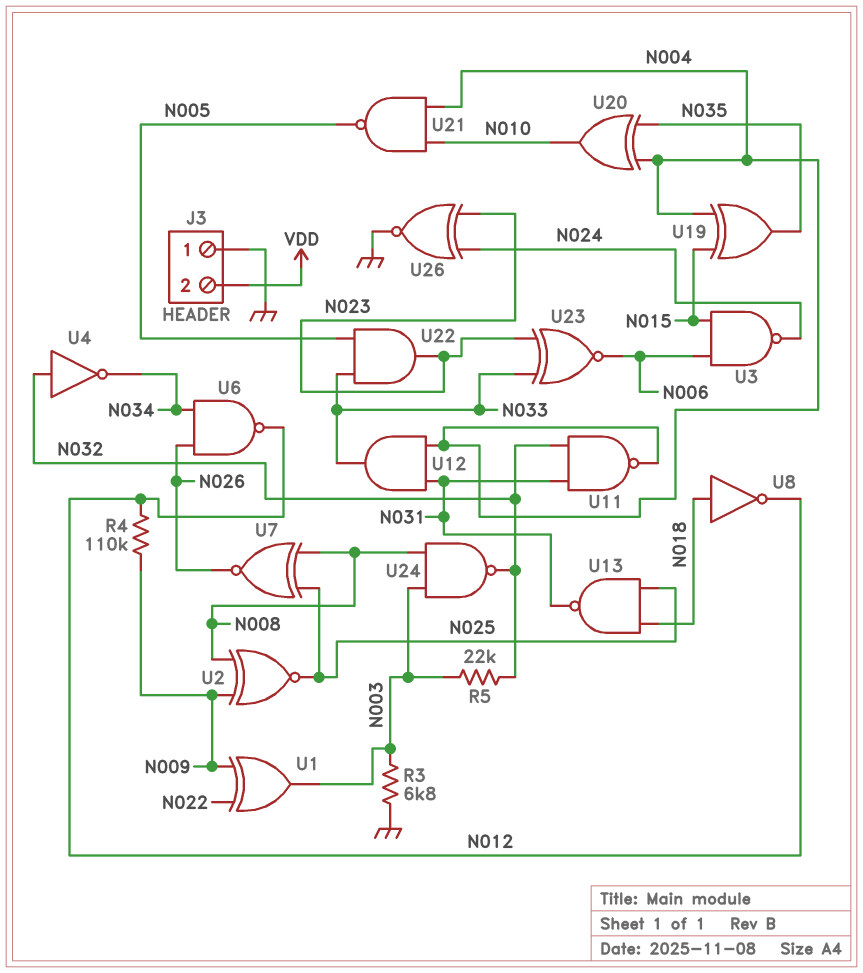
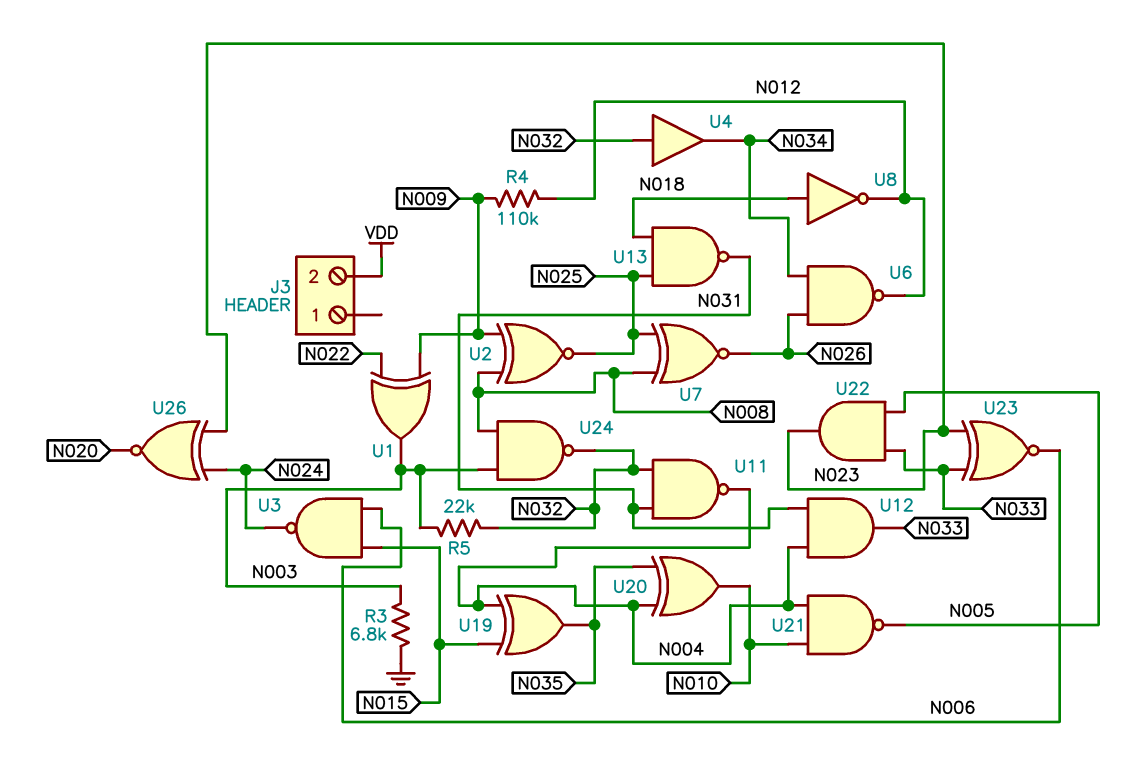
J3 pin 1: GND -> none
U4: NOT (in N032, out N034) -> buffer (in N032, out N034)
U26: XNOR (in N023, in N024, out GND) -> XNOR (in N023, in N024, out N020)

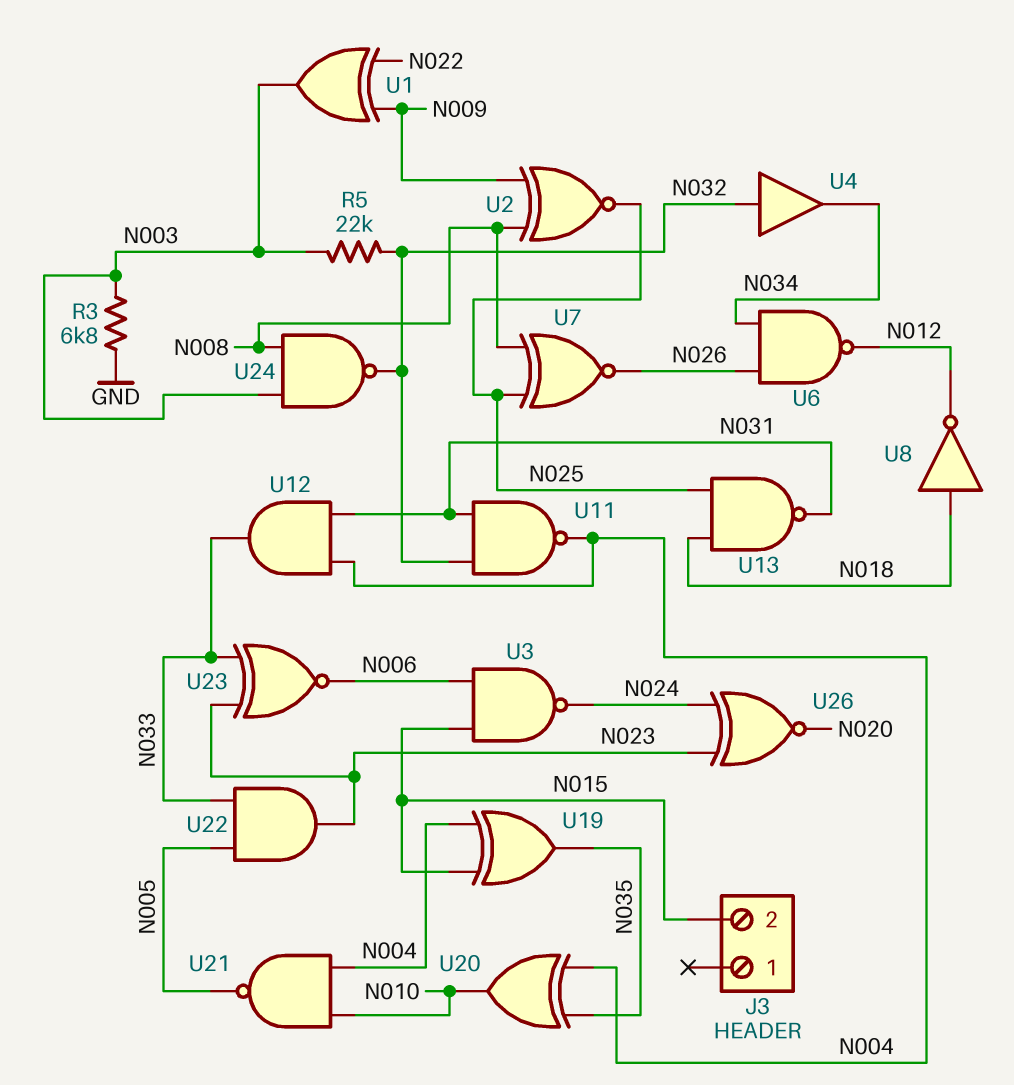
J3 pin 2: VDD -> N015
R4: 110k (N009, N012) -> none

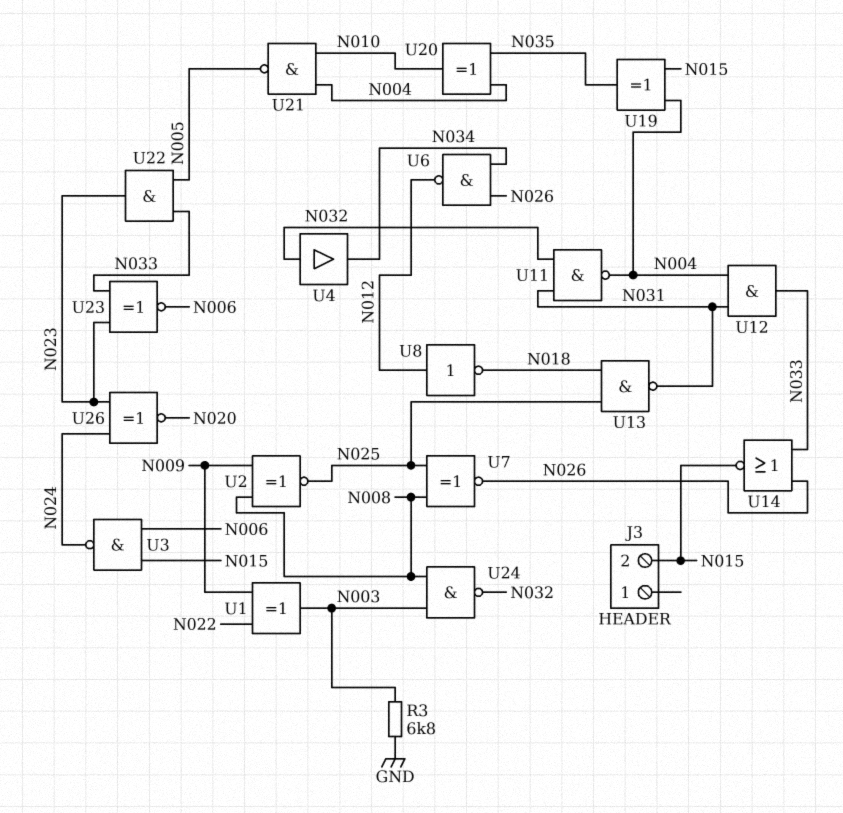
R5: 22k (N003, N032) -> none
U8: NOT (in N018, out N012) -> NOT (in N012, out N018)
U14: none -> NOR (in N026, in N033, out N015)

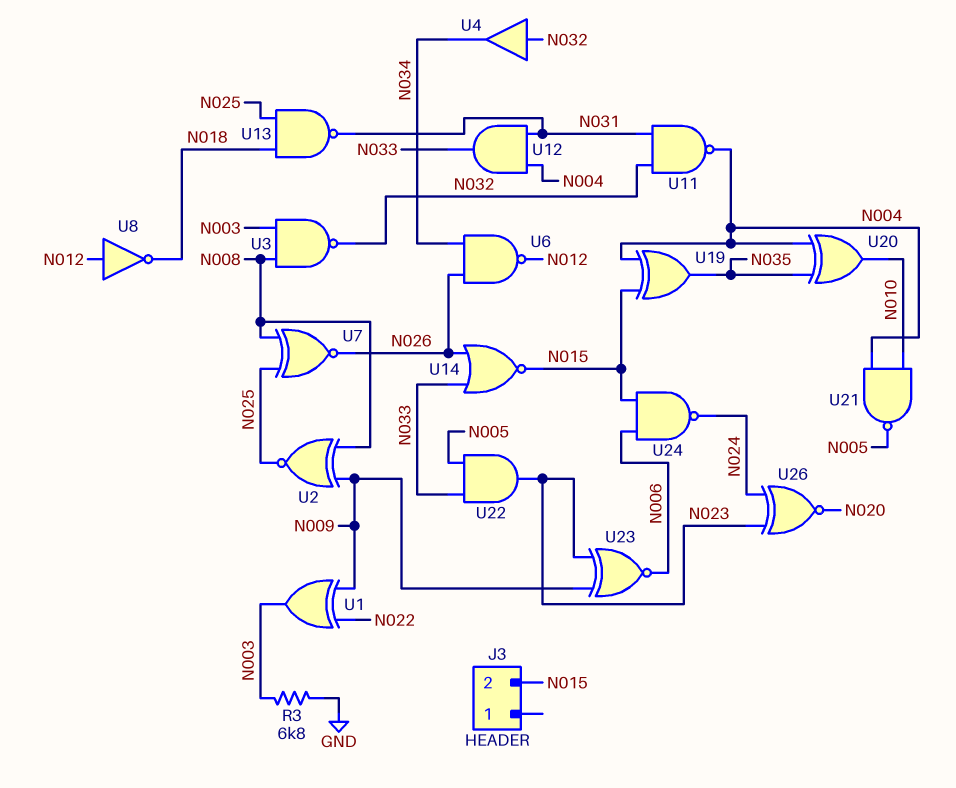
U3: NAND (in N006, in N015, out N024) -> NAND (in N003, in N008, out N032)
U23: XNOR (in N023, in N033, out N006) -> XNOR (in N009, in N023, out N006)
U24: NAND (in N003, in N008, out N032) -> NAND (in N006, in N015, out N024)

